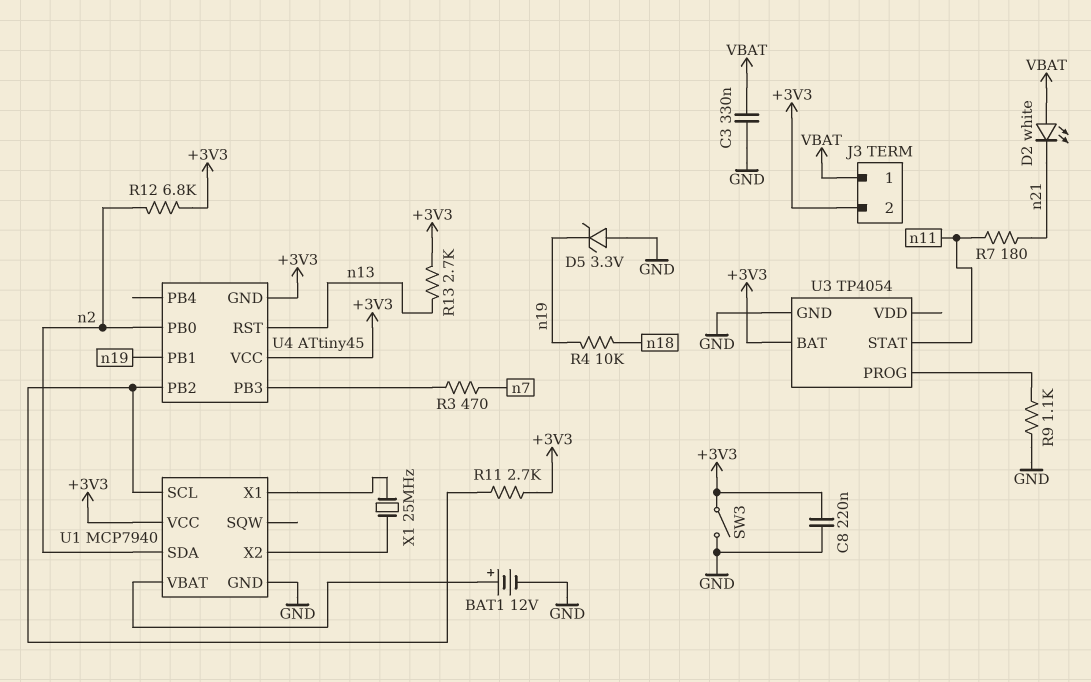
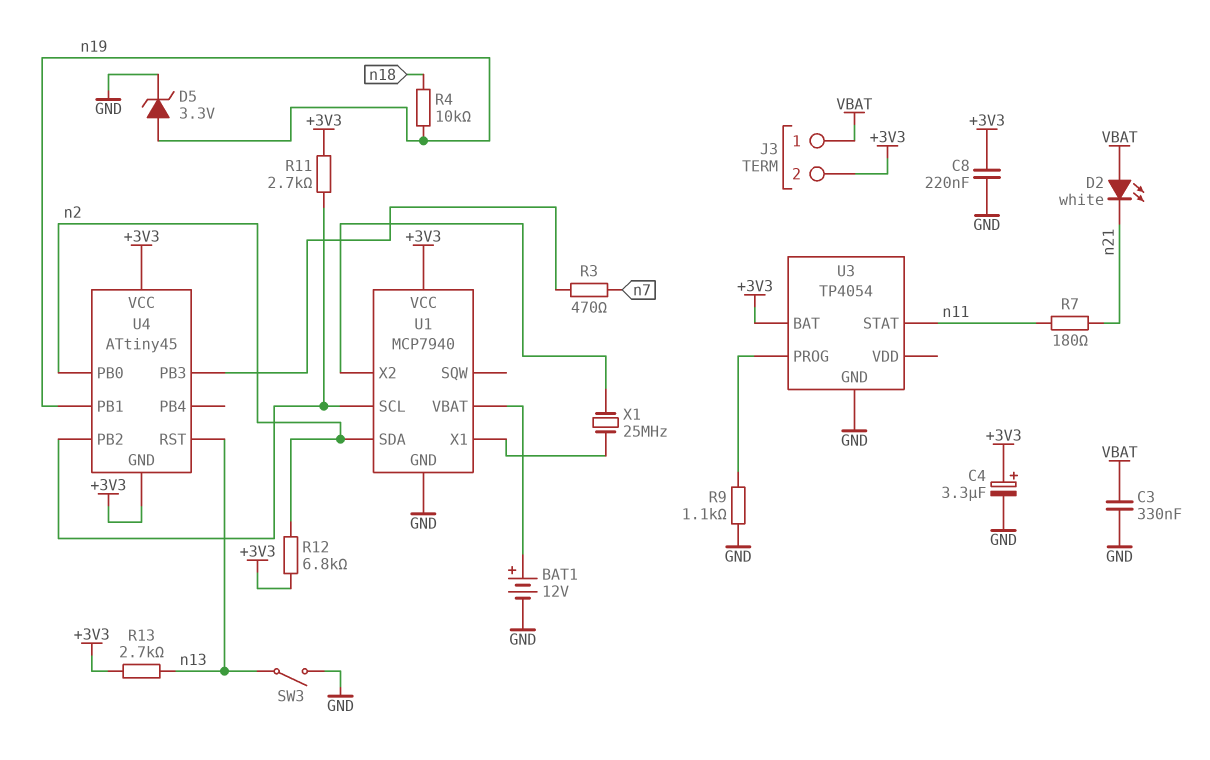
C4: none -> 3.3uF (plus +3V3, minus GND)
D5: zener 3.3V (A GND, K n19) -> zener 3.3V (A n19, K GND)
SW3: switch (+3V3, GND) -> switch (GND, n13)

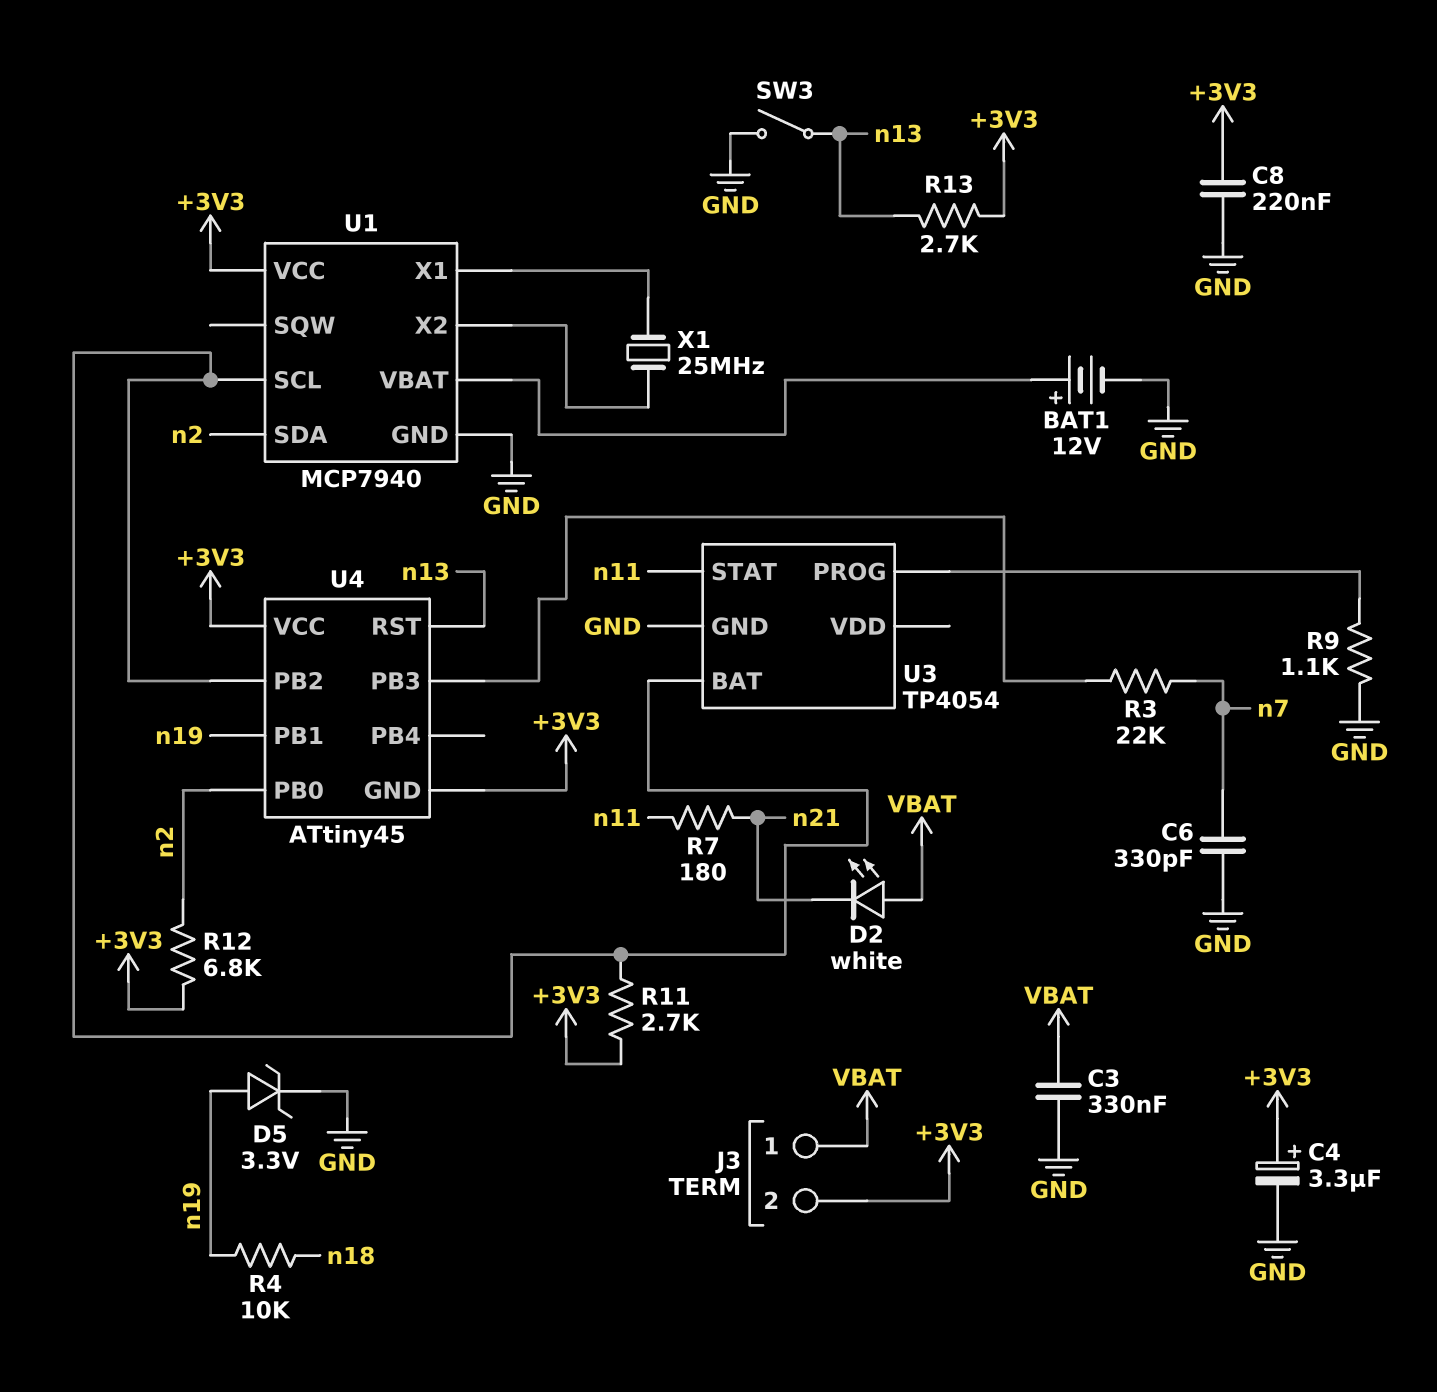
C6: none -> 330pF (GND, n7)
R3: 470 (U4/PB3, n7) -> 22k (U4/PB3, n7)
U3 pin BAT: +3V3 -> U1/SCL

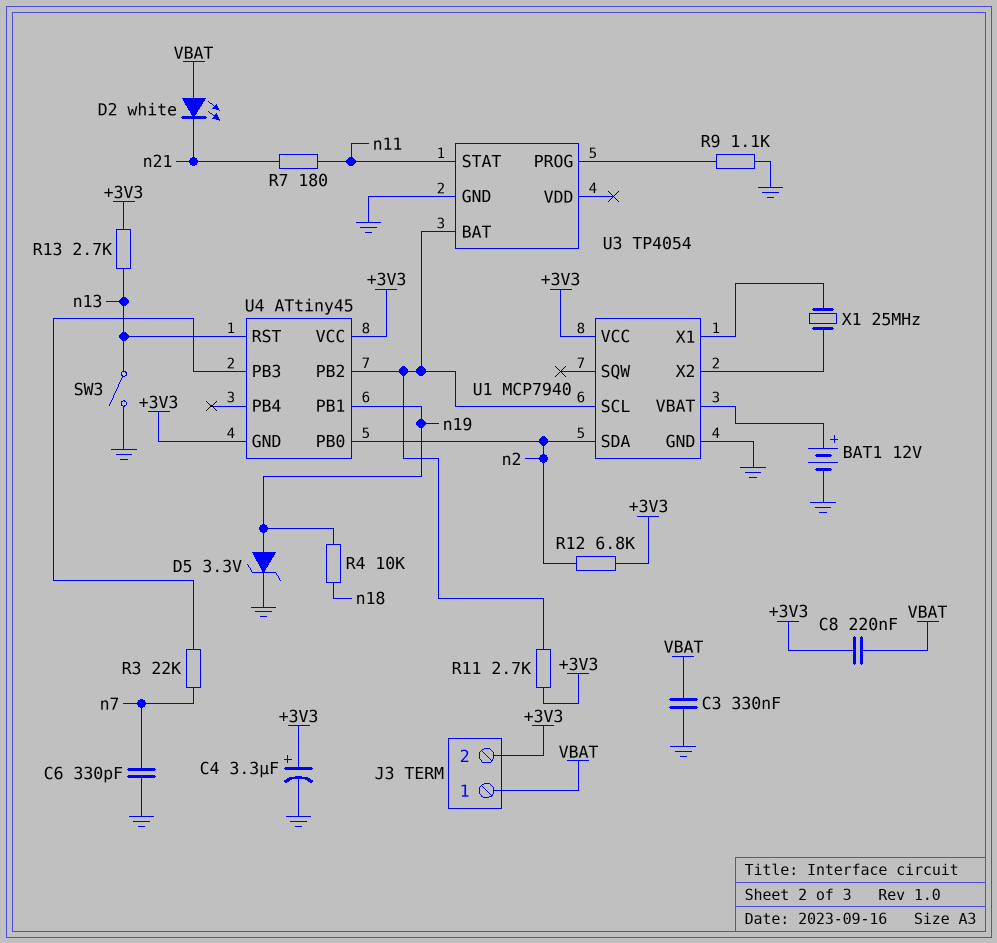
C8: 220nF (+3V3, GND) -> 220nF (+3V3, VBAT)

